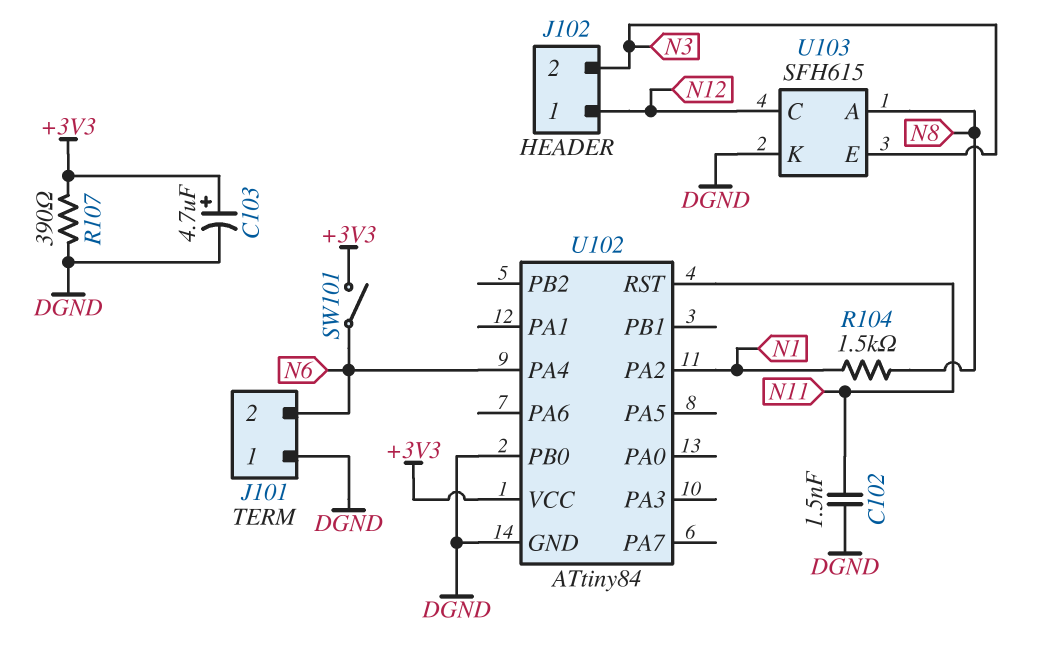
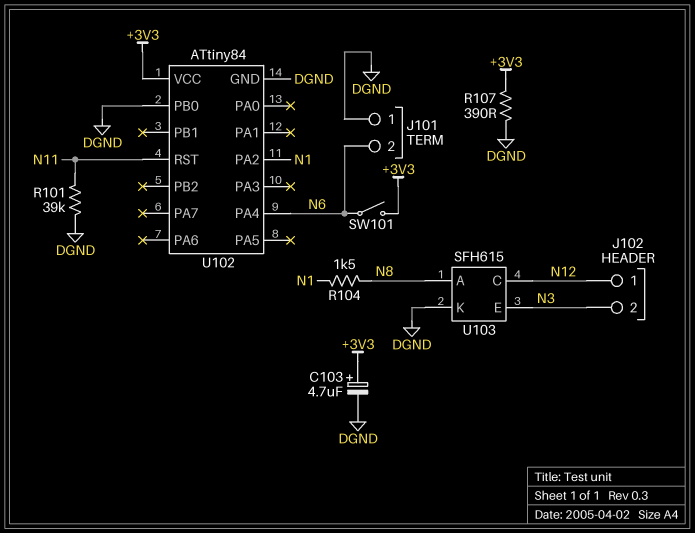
C102: 1.5nF (DGND, N11) -> none
R101: none -> 39k (DGND, N11)

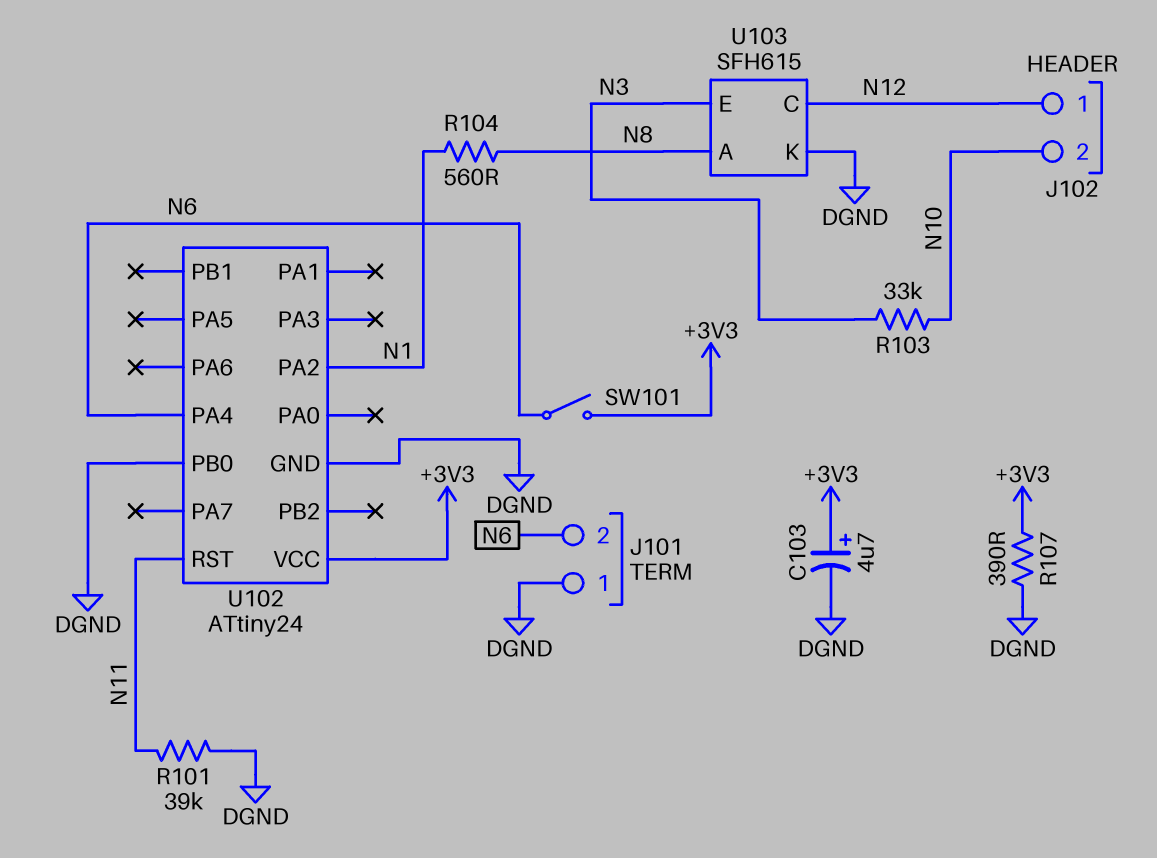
J102 pin 2: N3 -> N10
R103: none -> 33k (N3, N10)
R104: 1.5k (N1, N8) -> 560 (N1, N8)
U102: ATtiny84 -> ATtiny24

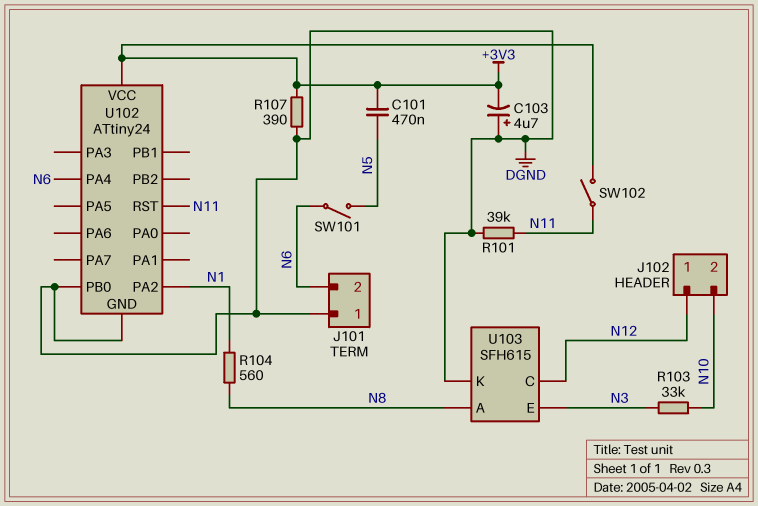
C101: none -> 470nF (+3V3, N5)
C103: 4.7uF (plus +3V3, minus DGND) -> 4.7uF (plus DGND, minus +3V3)
SW101: switch (+3V3, N6) -> switch (N5, N6)
SW102: none -> switch (+3V3, N11)

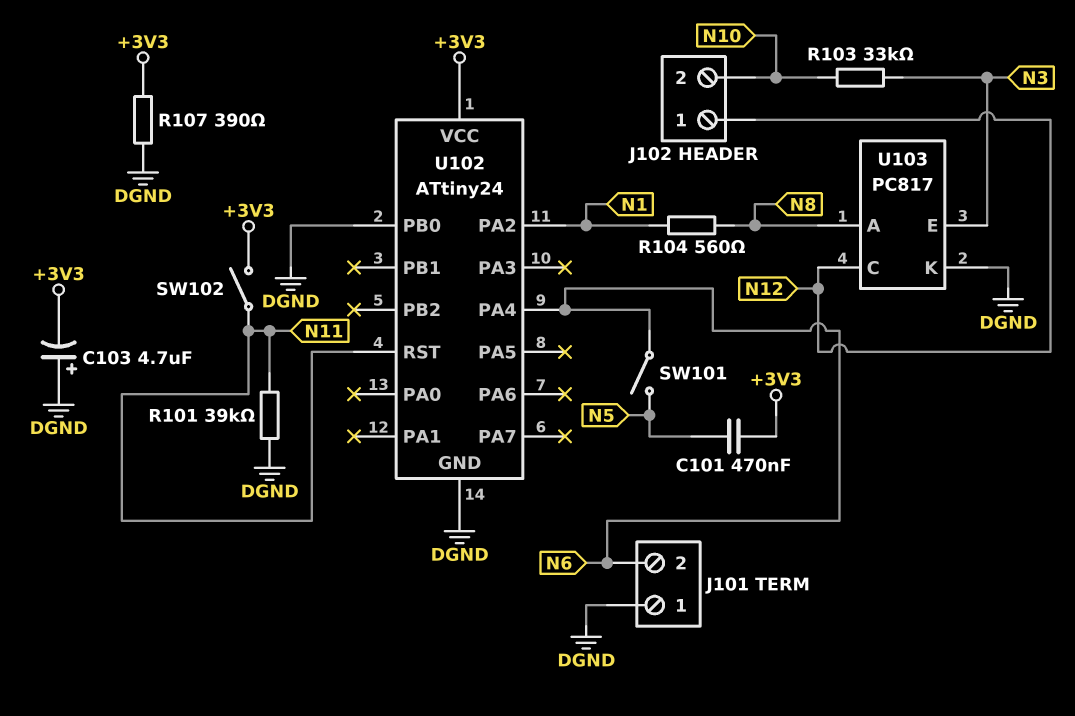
U103: SFH615 -> PC817

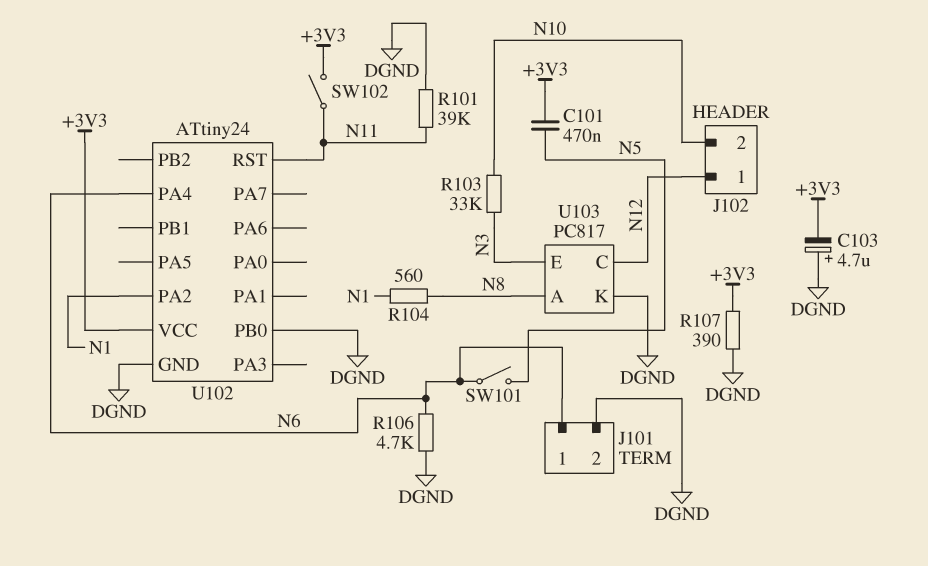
J101 pin 1: DGND -> N6
J101 pin 2: N6 -> DGND
R106: none -> 4.7k (DGND, N6)

